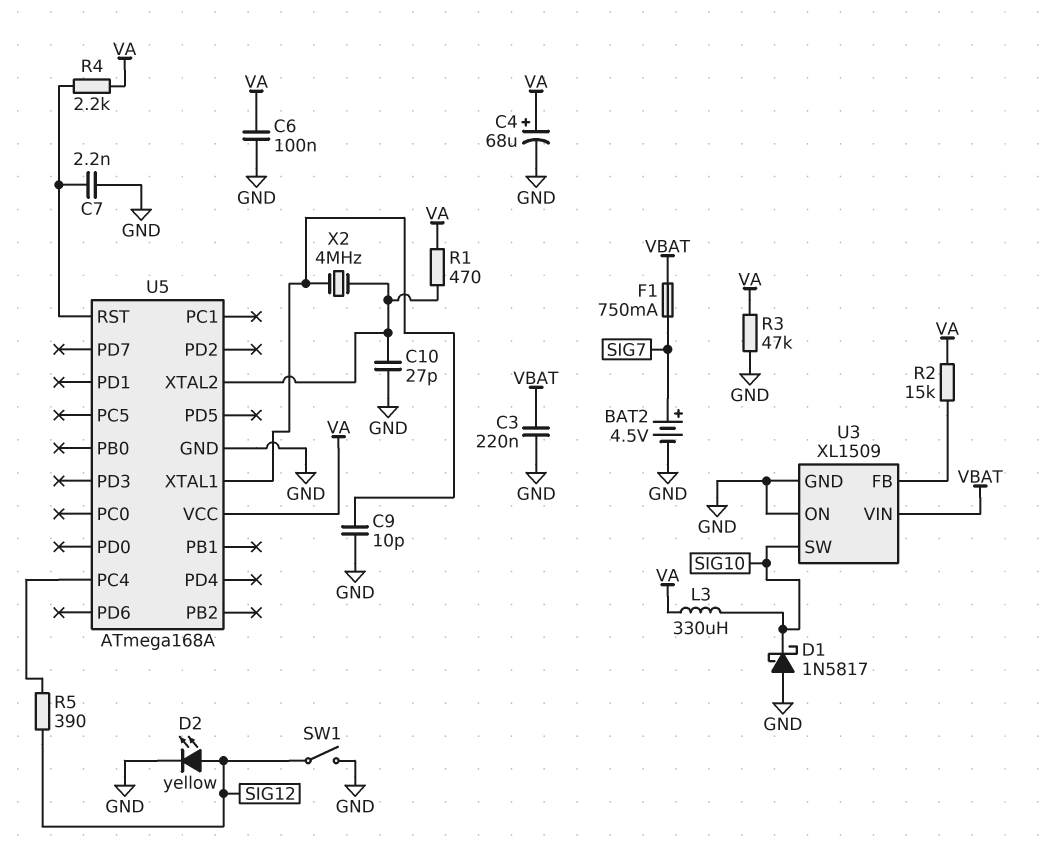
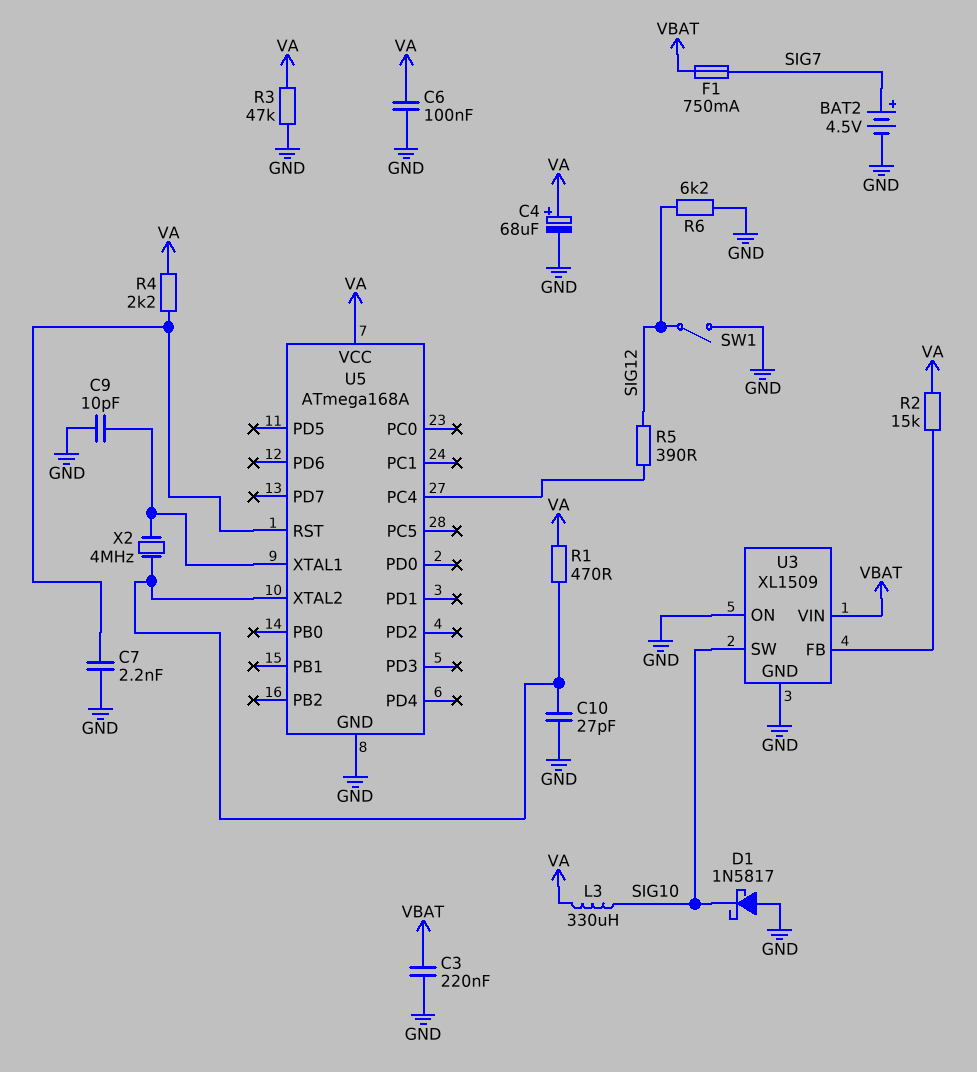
D2: LED yellow (A SIG12, K GND) -> none
R6: none -> 6.2k (GND, SIG12)

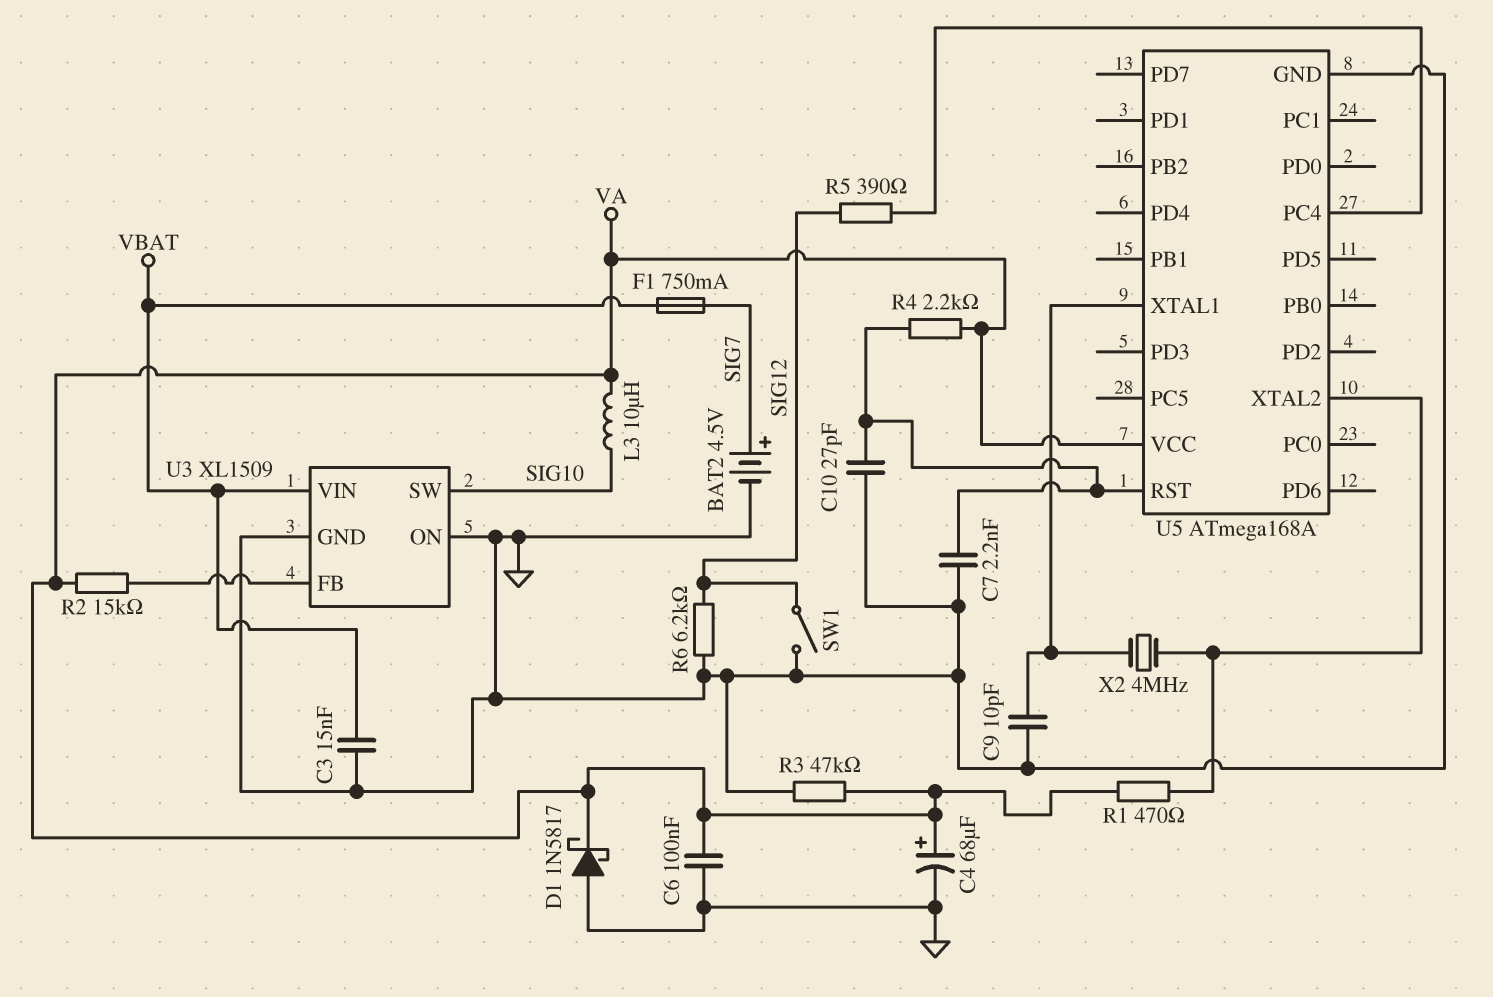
C3: 220nF (GND, VBAT) -> 15nF (GND, VBAT)
C10: 27pF (GND, U5/XTAL2) -> 27pF (GND, U5/RST)
D1: schottky 1N5817 (A GND, K SIG10) -> schottky 1N5817 (A GND, K VA)
L3: 330uH (SIG10, VA) -> 10uH (SIG10, VA)

